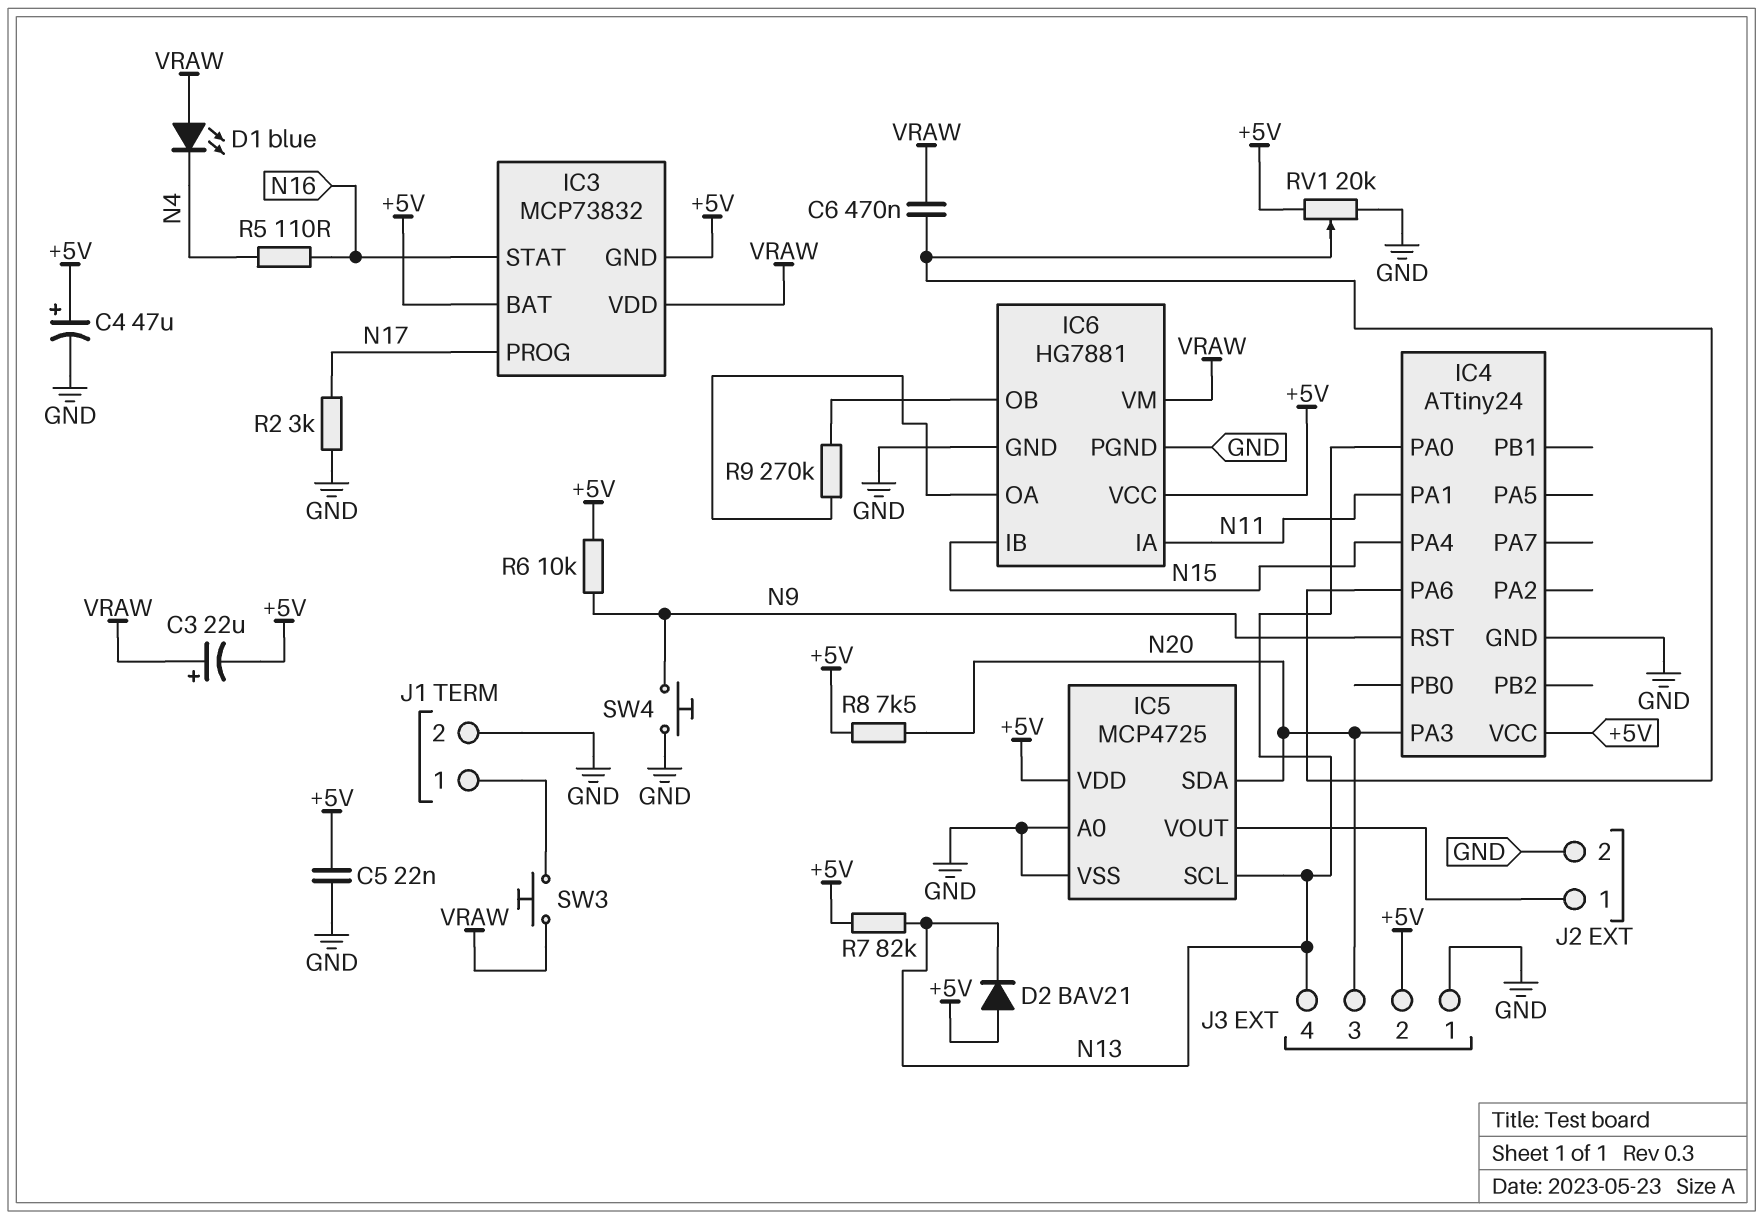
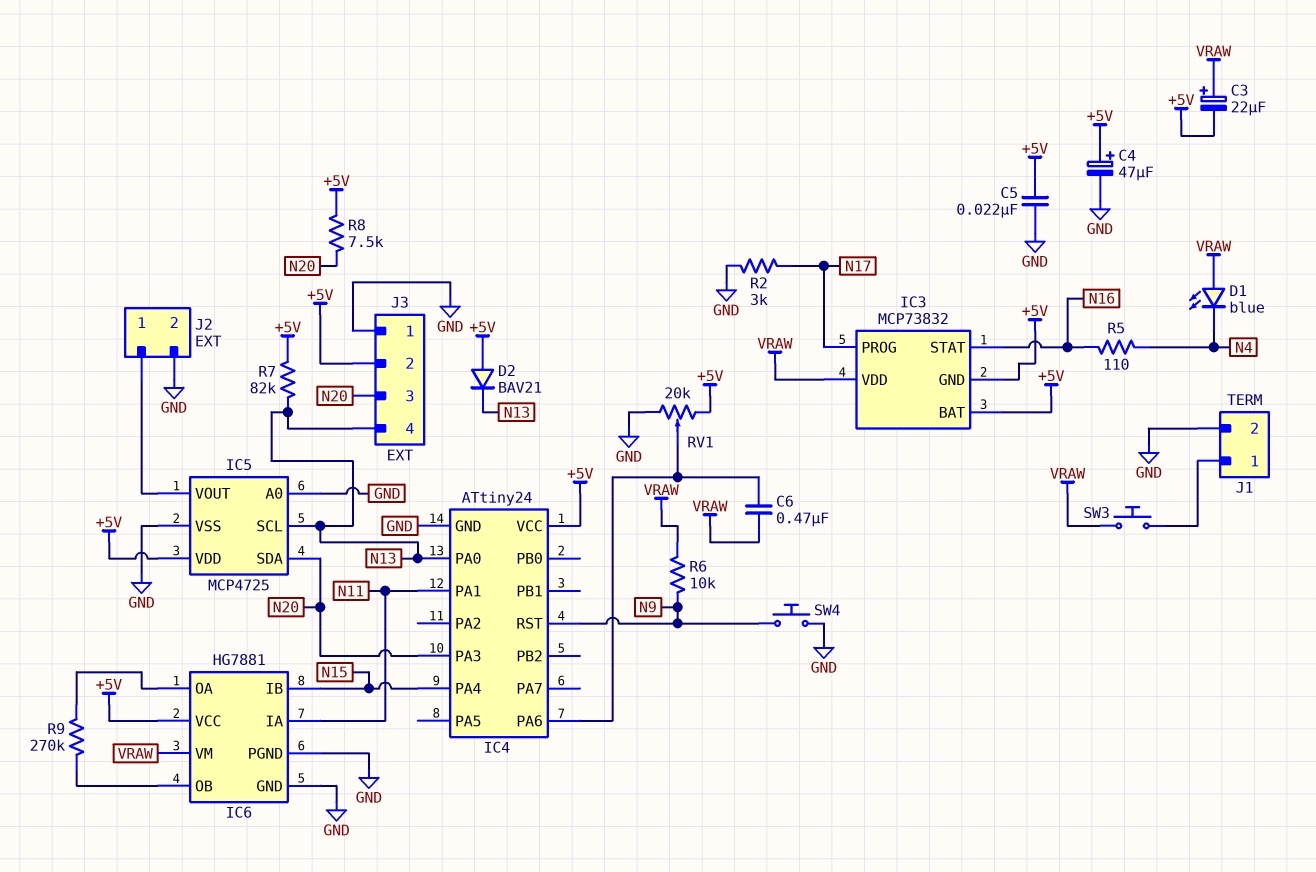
R6: 10k (+5V, N9) -> 10k (N9, VRAW)

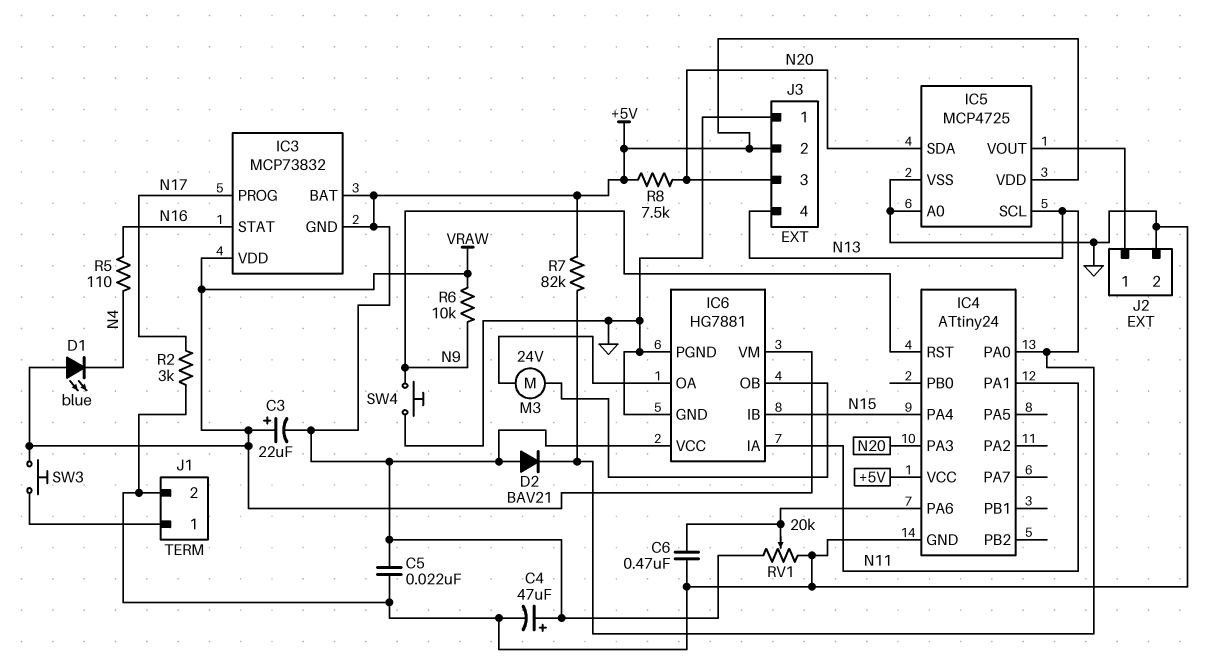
C6: 470nF (IC4/PA6, VRAW) -> 470nF (GND, IC4/PA6)
M3: none -> motor 24V (IC6/OA, IC6/OB)
R9: 270k (IC6/OA, IC6/OB) -> none

